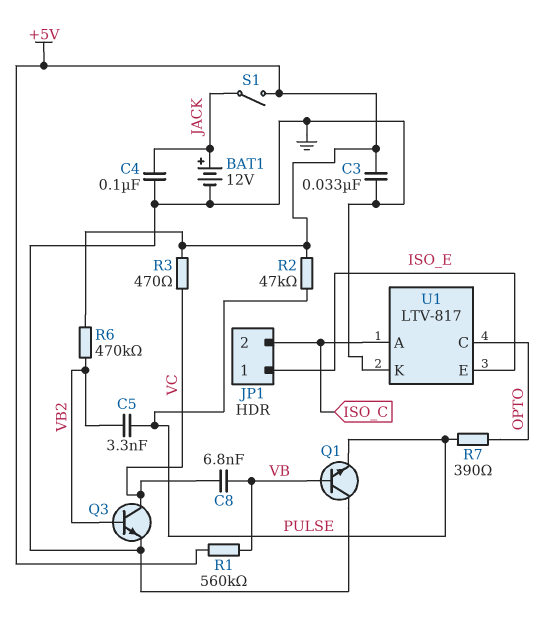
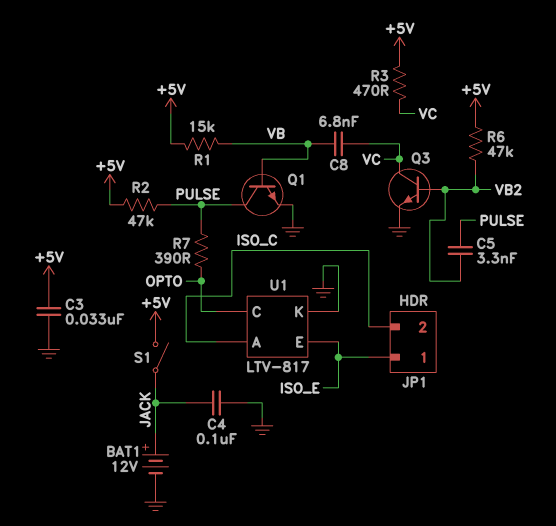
Q1: NPN (B VB, C GND, E PULSE) -> NPN (B VB, C PULSE, E GND)
R1: 560k (+5V, VB) -> 15k (+5V, VB)
R6: 470k (+5V, VB2) -> 47k (+5V, VB2)

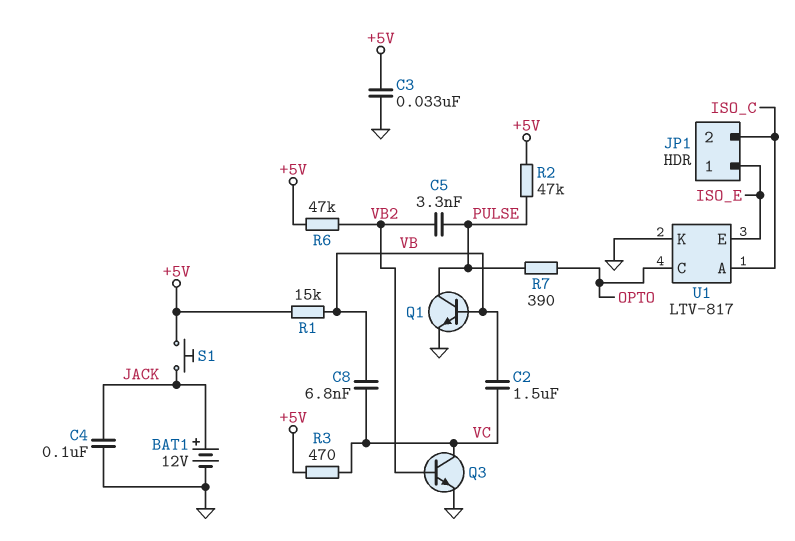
C2: none -> 1.5uF (VB, VC)
S1: switch (+5V, JACK) -> button (+5V, JACK)

